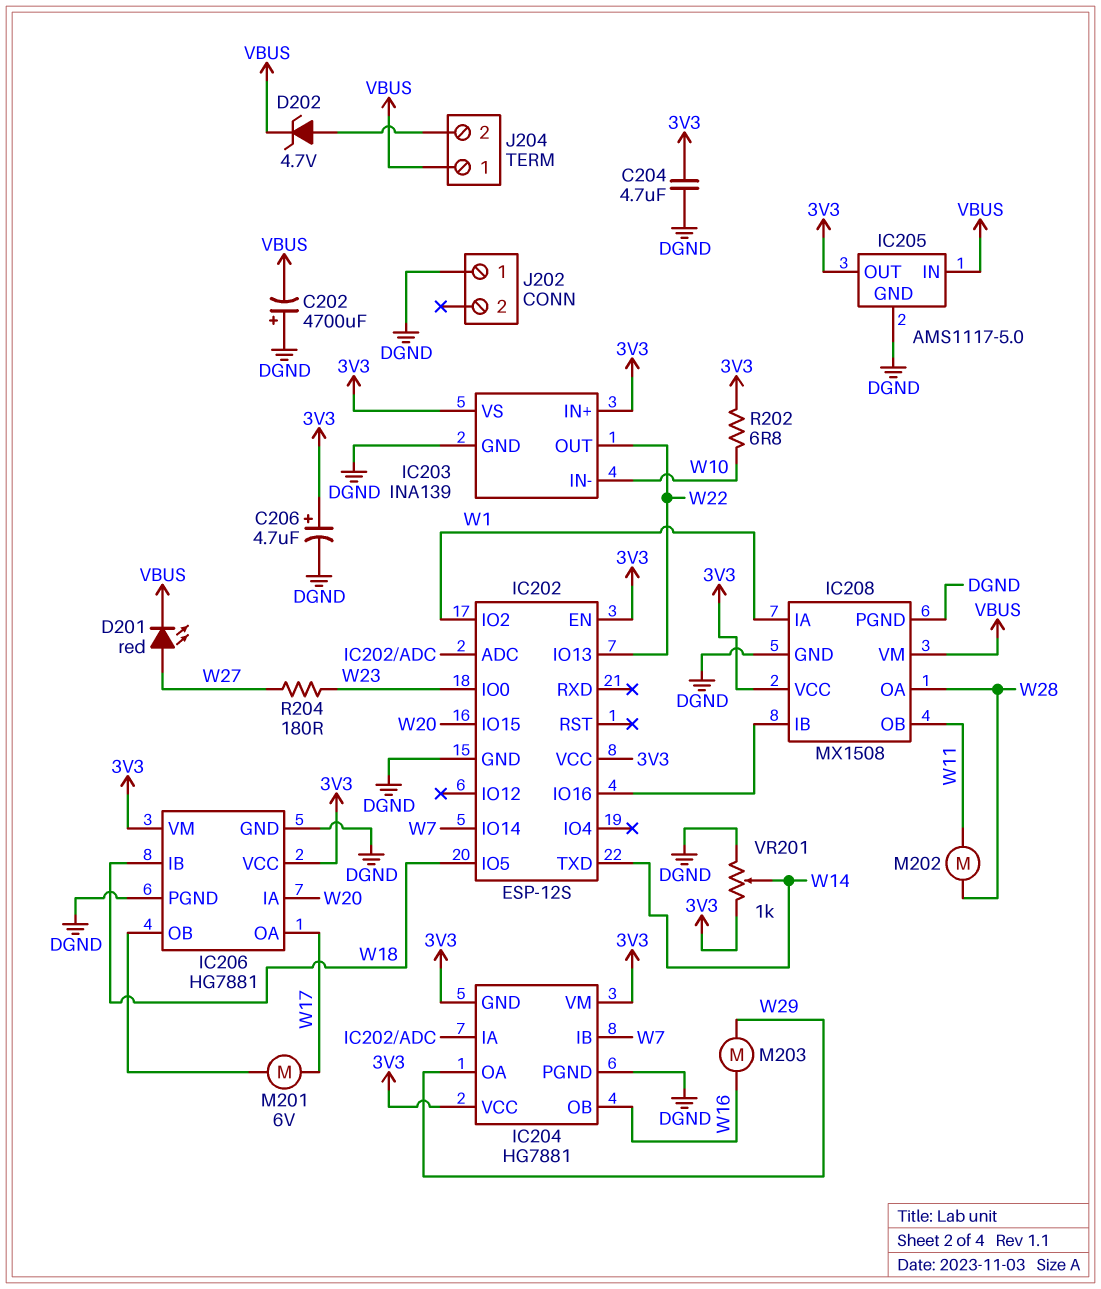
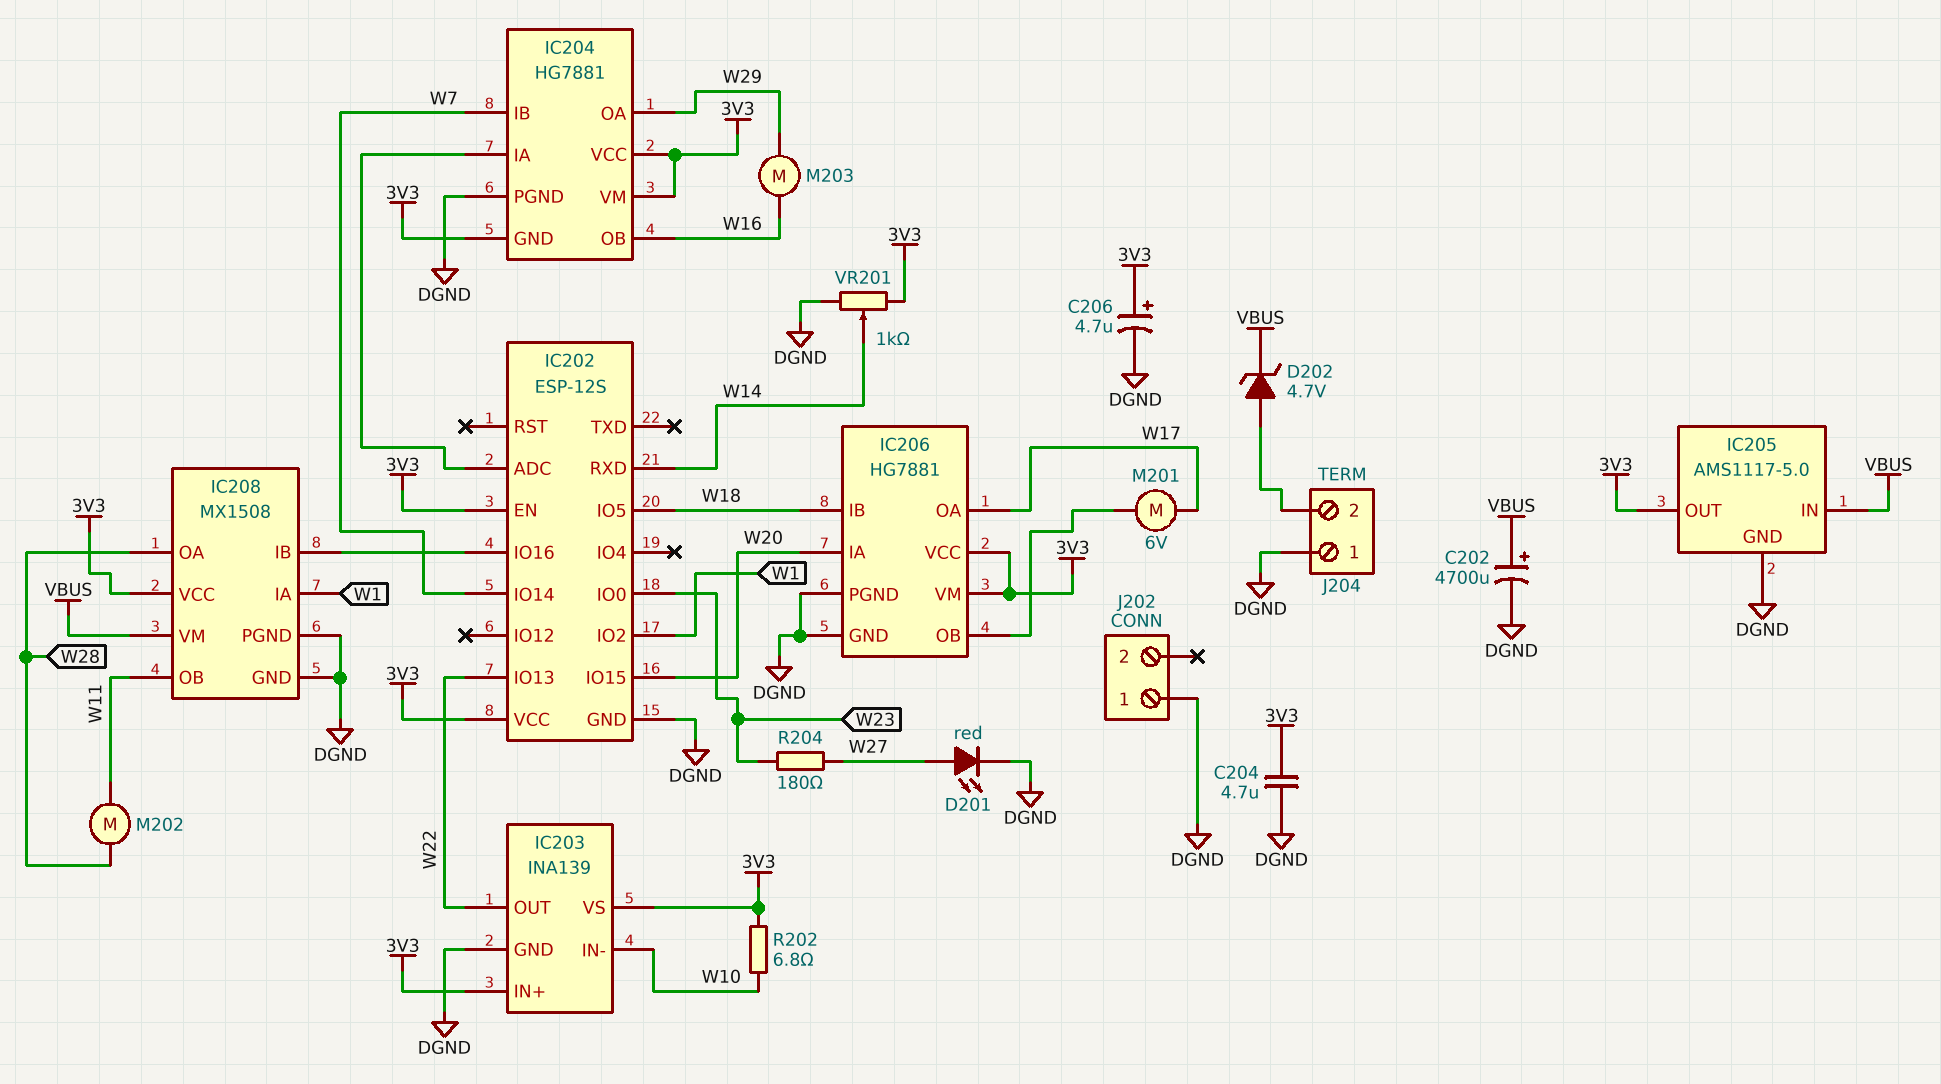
C202: 4700uF (plus DGND, minus VBUS) -> 4700uF (plus VBUS, minus DGND)
D201: LED red (A W27, K VBUS) -> LED red (A W27, K DGND)
IC202 pin RXD: none -> W14
IC202 pin TXD: W14 -> none
J204 pin 1: VBUS -> DGND

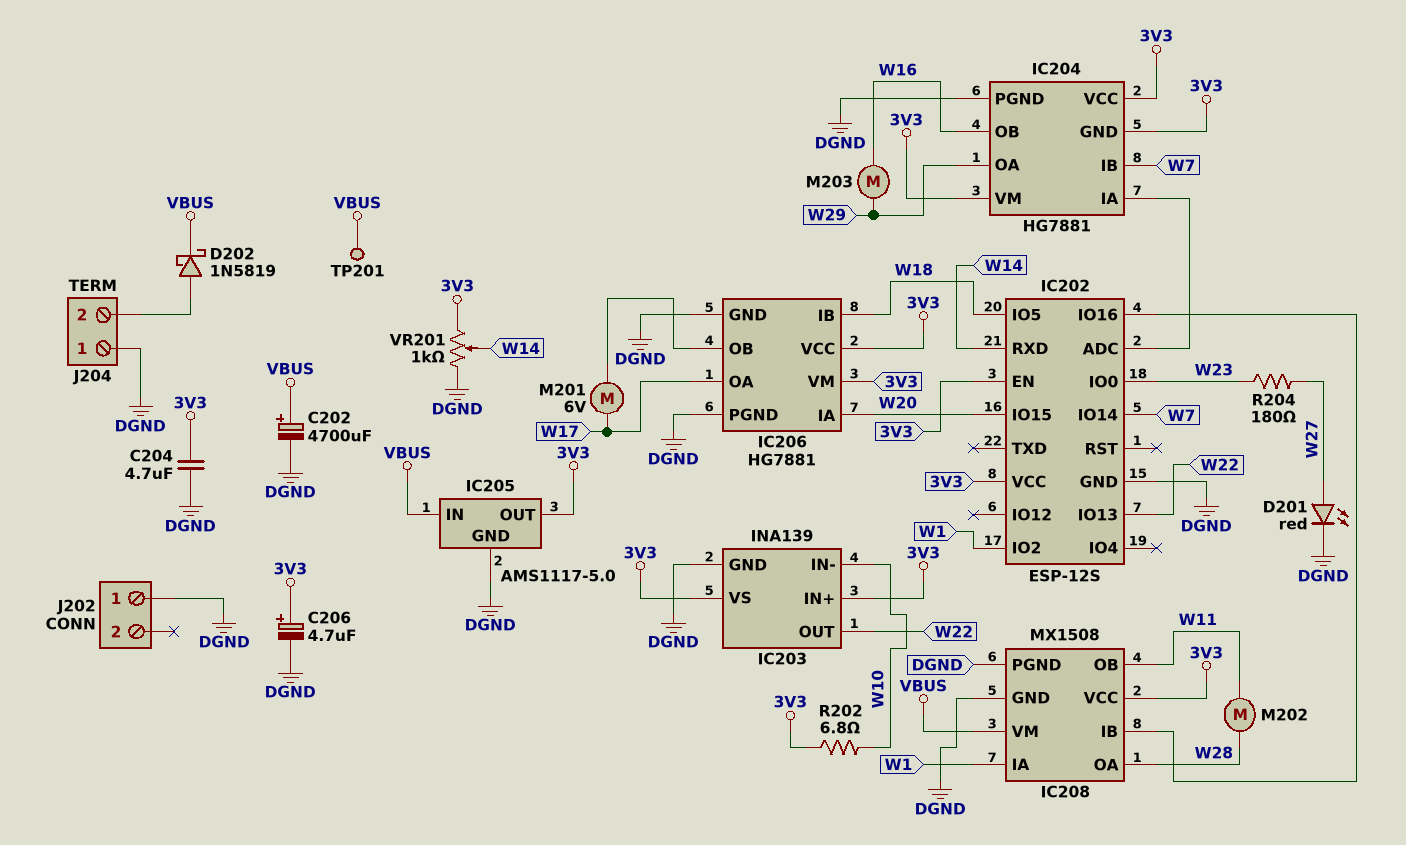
D202: zener 4.7V (A J204/2, K VBUS) -> schottky 1N5819 (A J204/2, K VBUS)
TP201: none -> test point (VBUS)

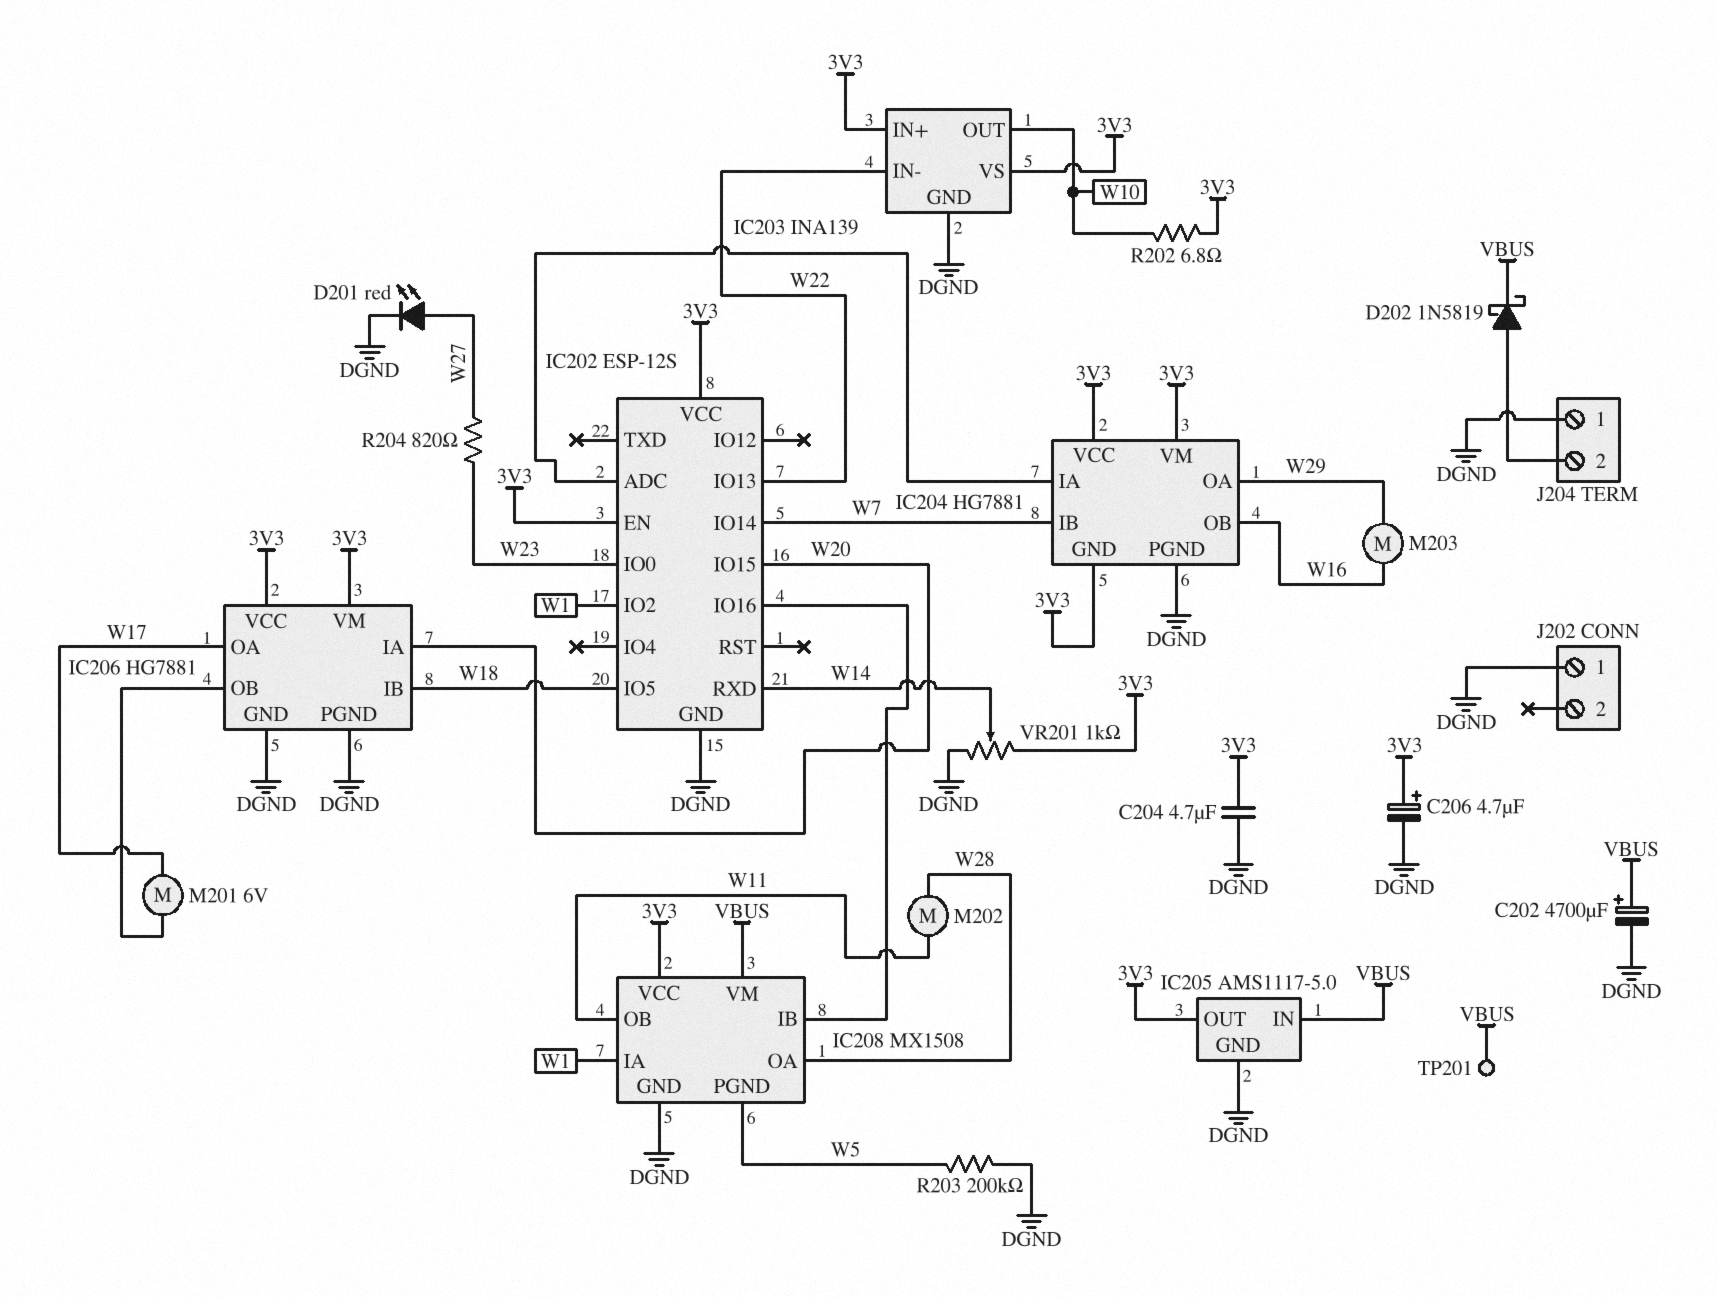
IC203 pin IN-: W10 -> W22
IC203 pin OUT: W22 -> W10
IC208 pin PGND: DGND -> W5
R203: none -> 200k (DGND, W5)
R204: 180 (W23, W27) -> 820 (W23, W27)

